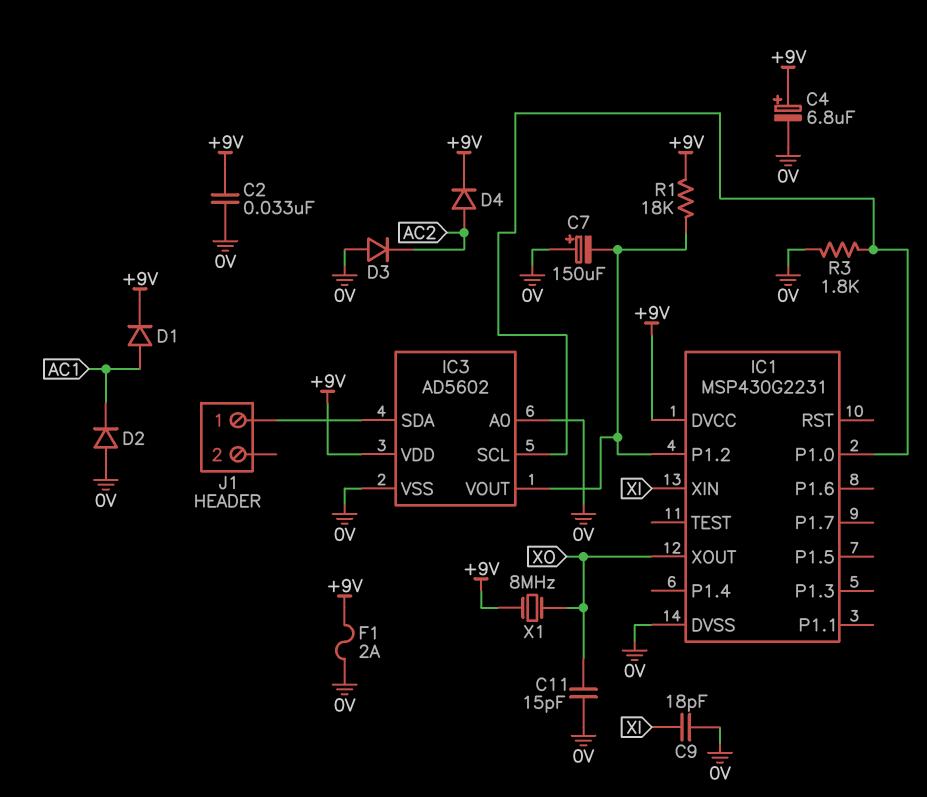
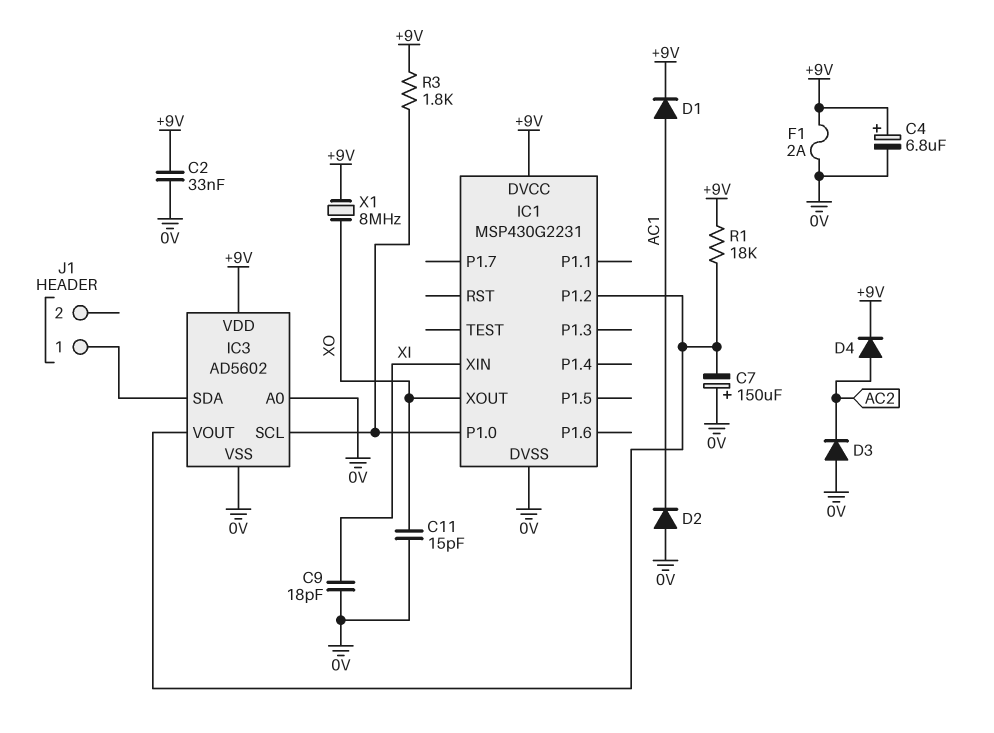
R3: 1.8k (0V, IC1/P1.0) -> 1.8k (+9V, IC1/P1.0)

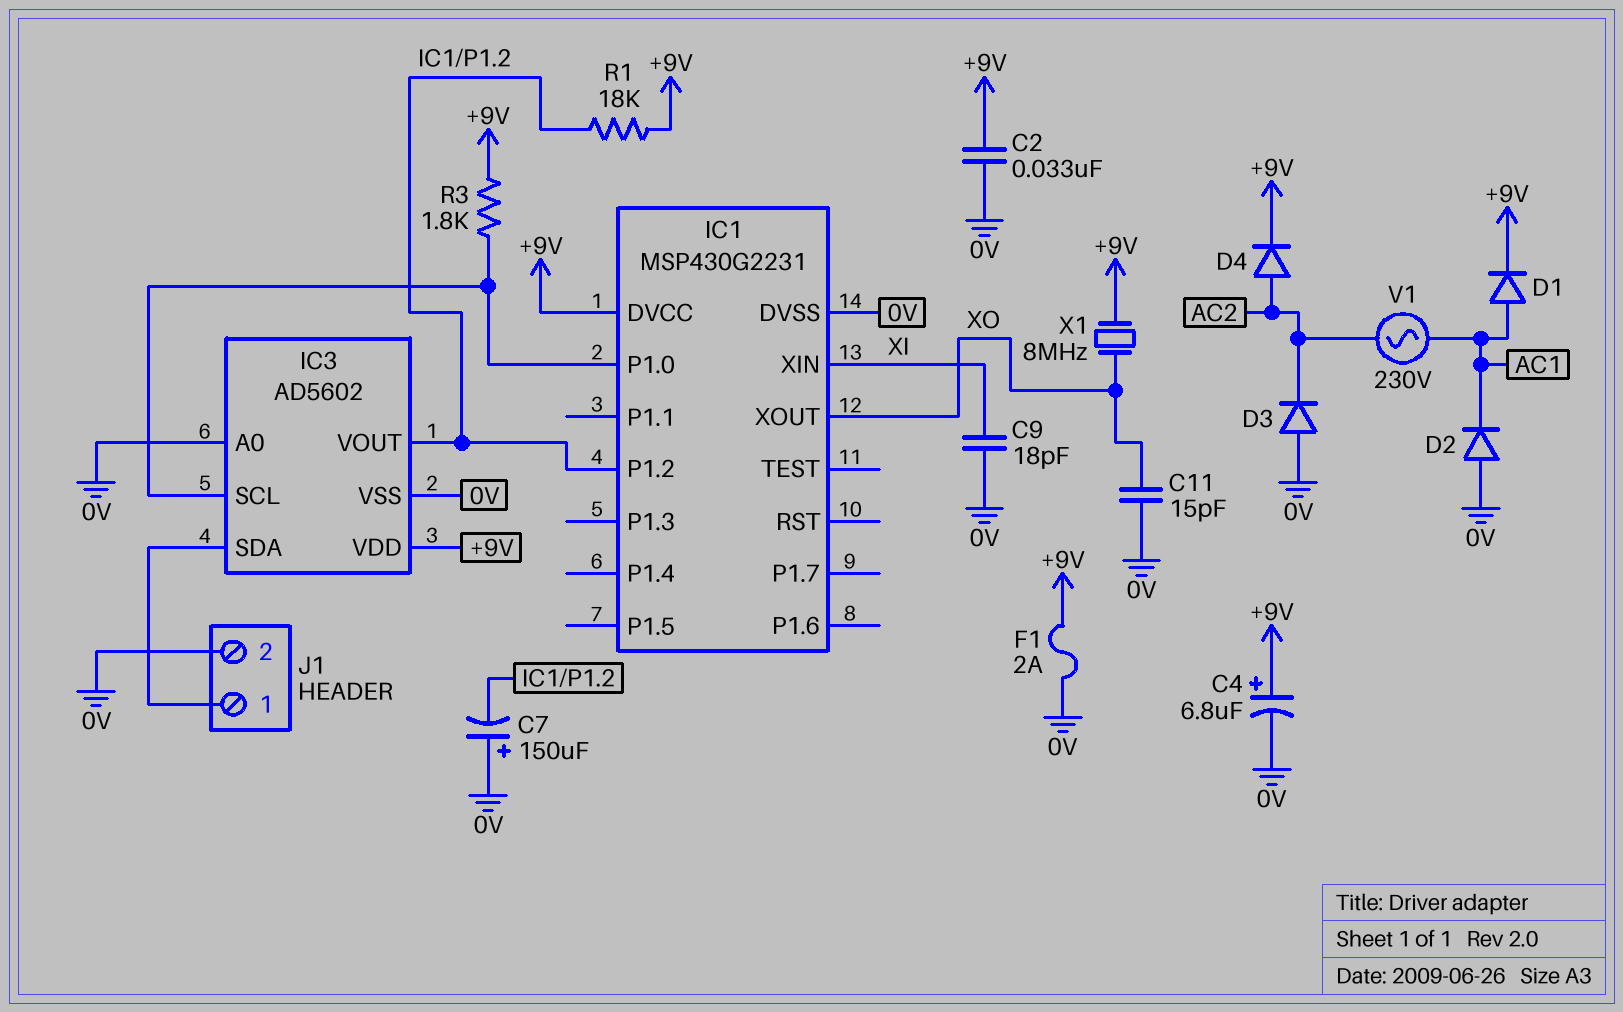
J1 pin 2: none -> 0V
V1: none -> AC 230V (AC1, AC2)

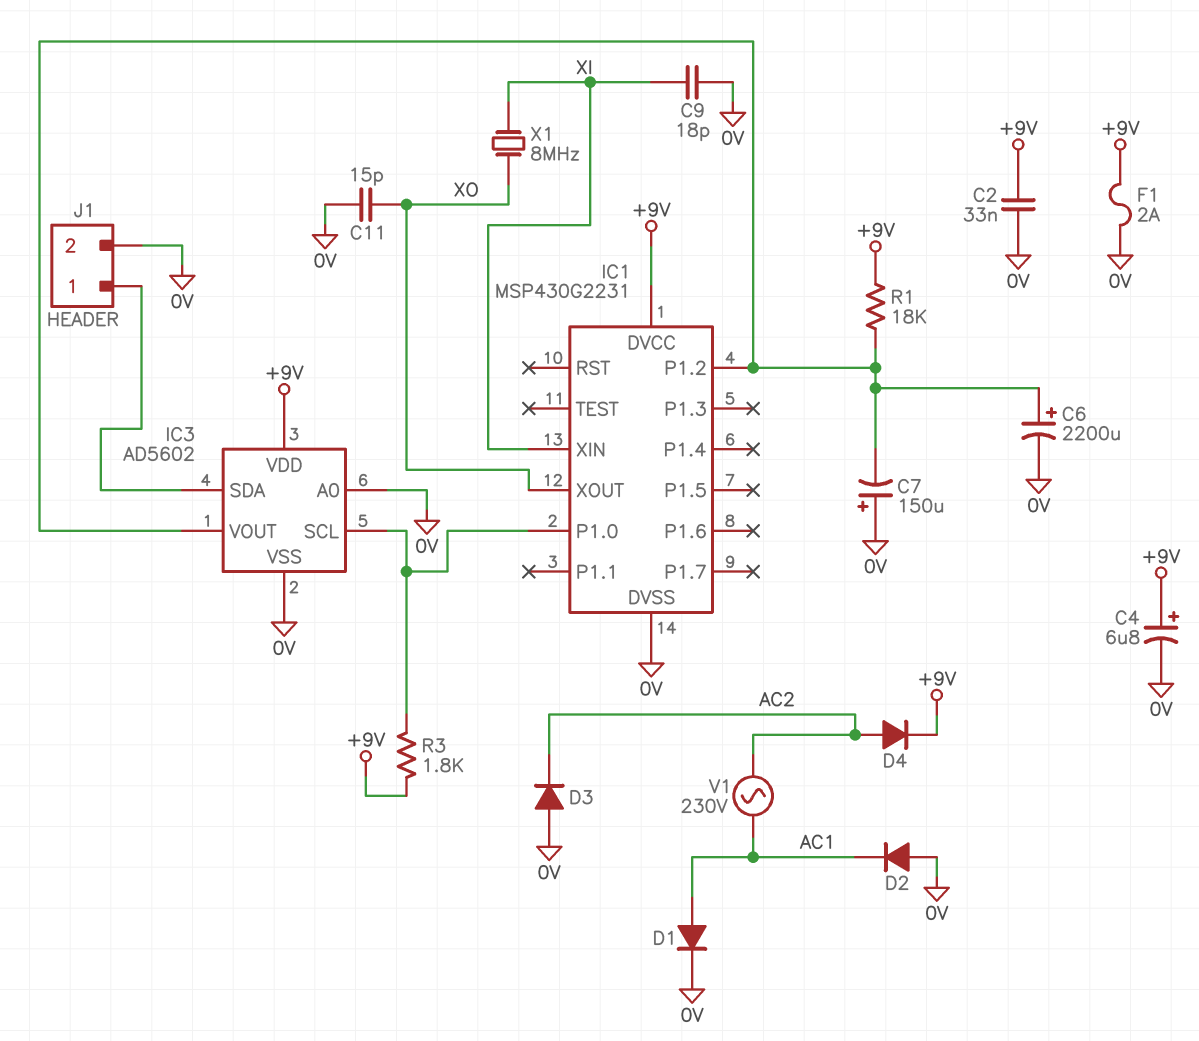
C6: none -> 2200uF (plus IC1/P1.2, minus 0V)
D1: diode (A AC1, K +9V) -> diode (A AC1, K 0V)
X1: 8MHz (+9V, XO) -> 8MHz (XI, XO)

